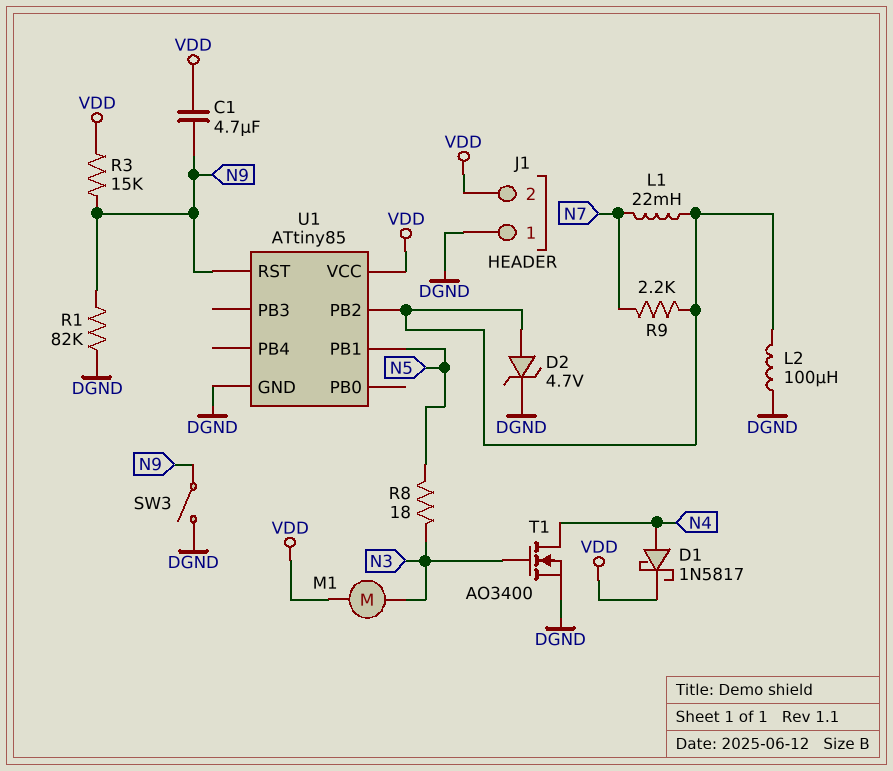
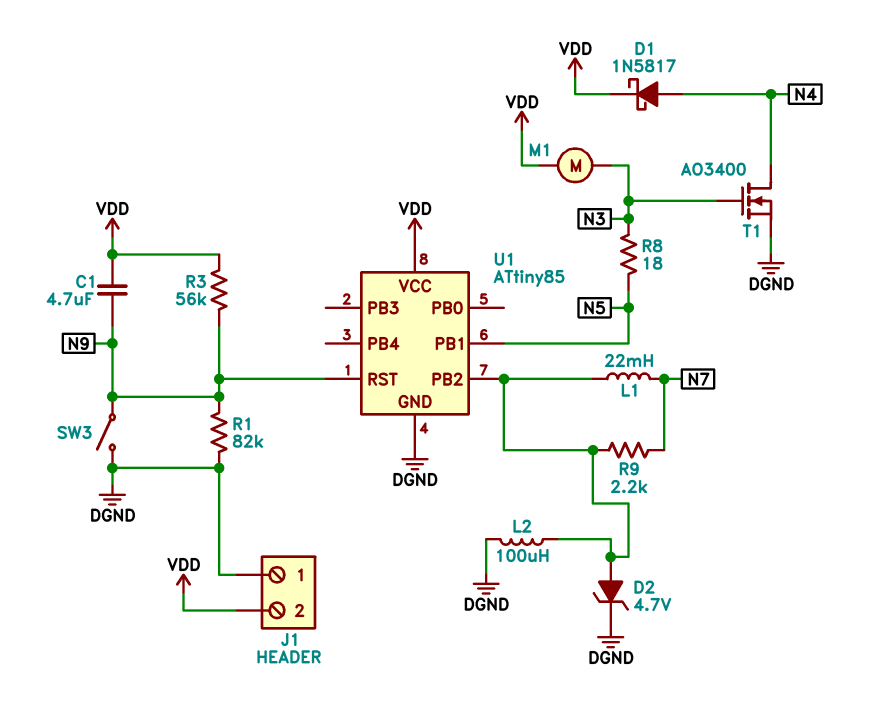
R3: 15k (N9, VDD) -> 56k (N9, VDD)

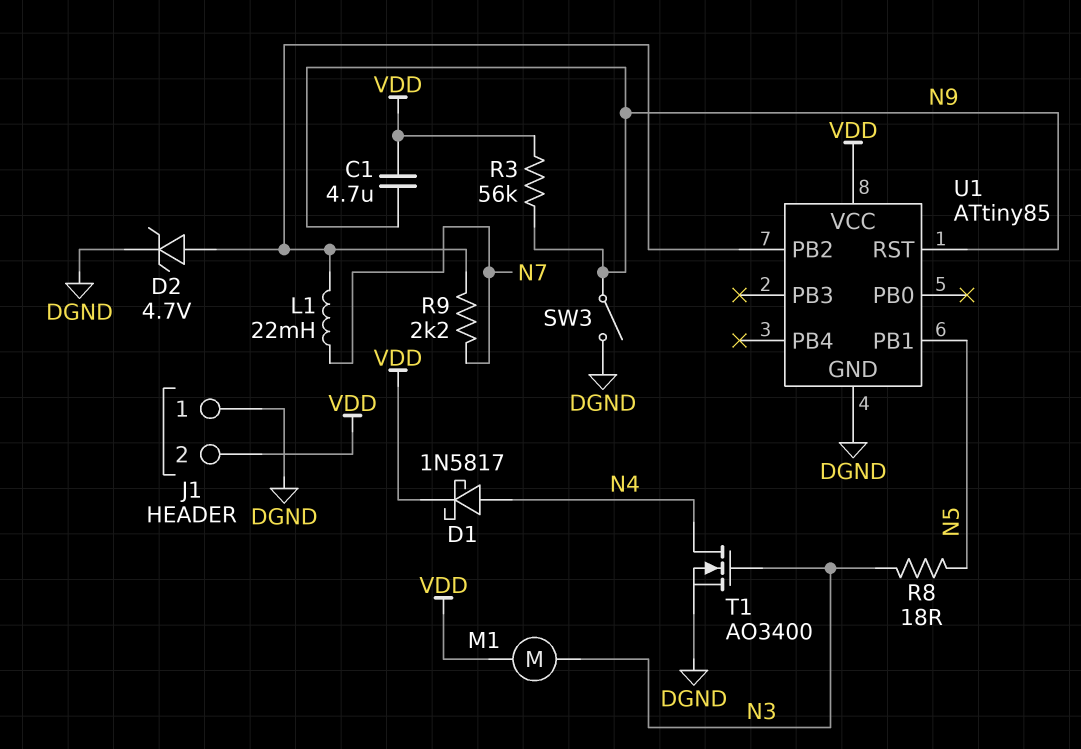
L2: 100uH (DGND, U1/PB2) -> none
R1: 82k (DGND, N9) -> none

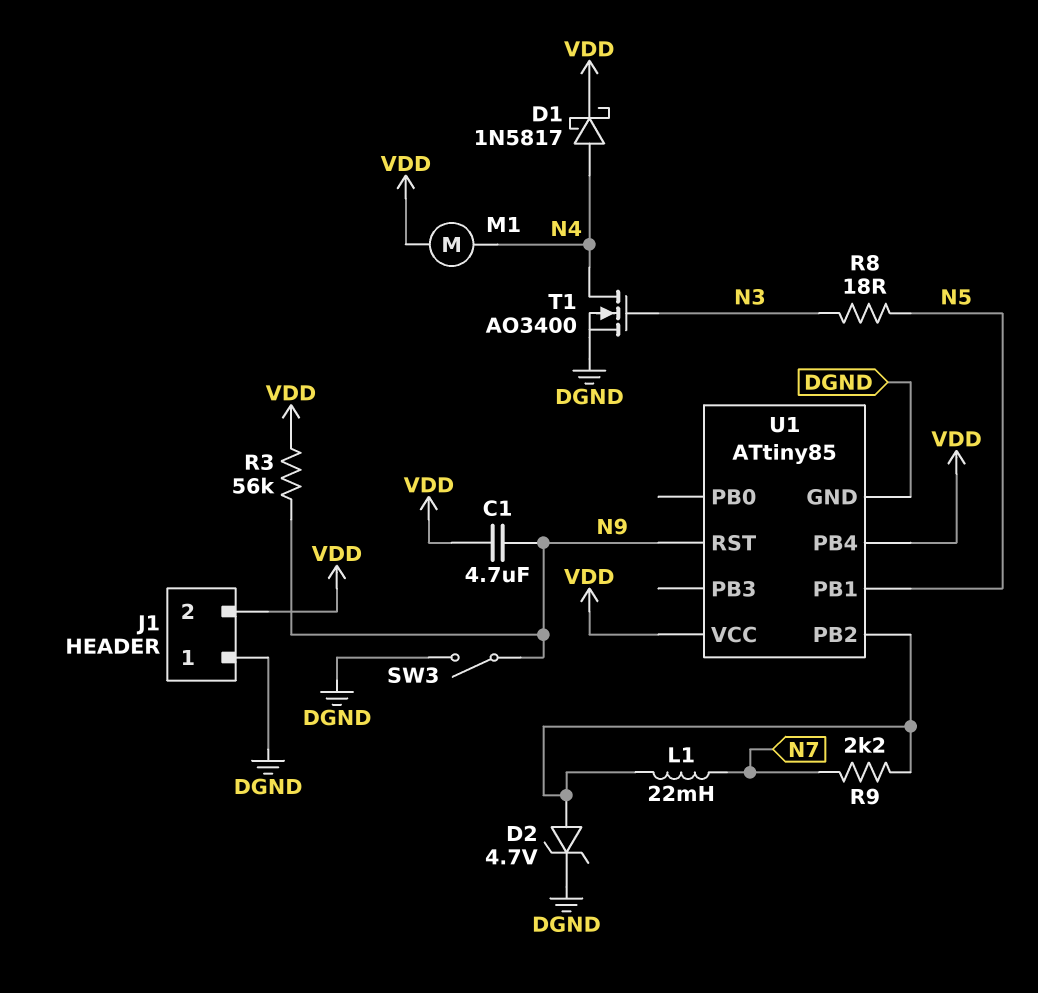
M1: motor (N3, VDD) -> motor (N4, VDD)
U1 pin PB4: none -> VDD

